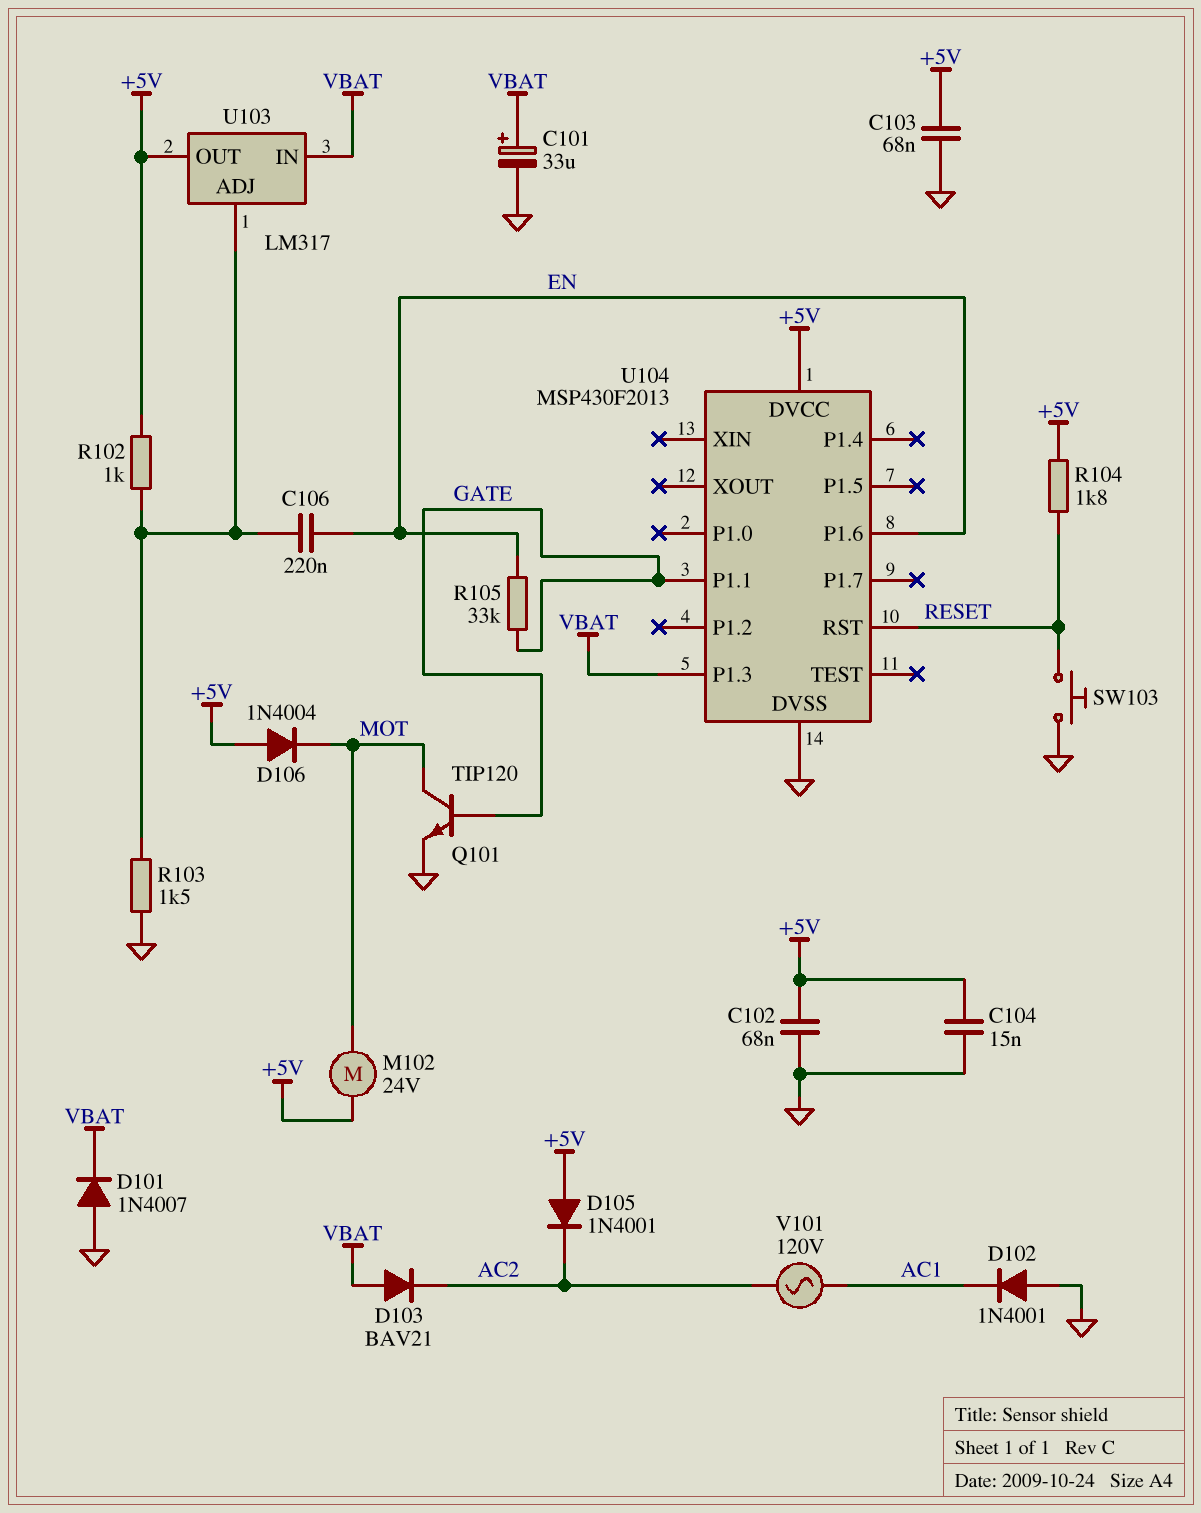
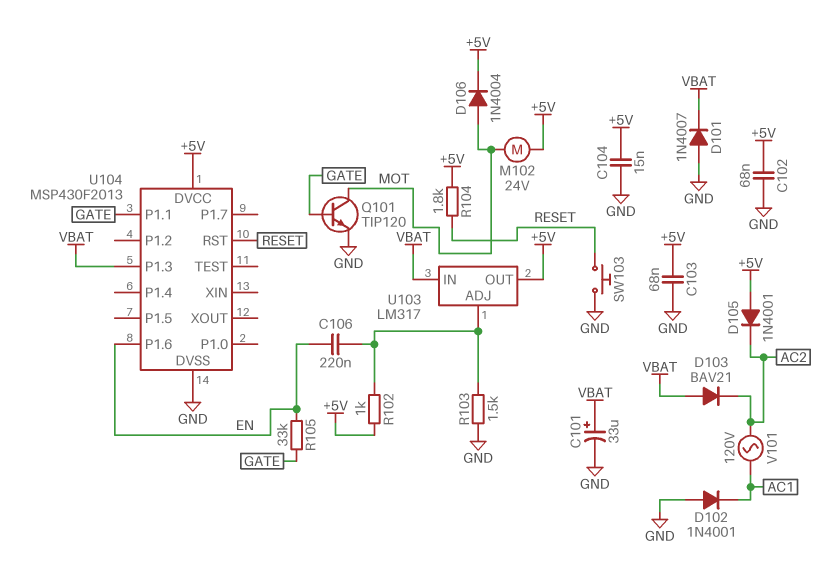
D106: diode 1N4004 (A +5V, K MOT) -> diode 1N4004 (A MOT, K +5V)

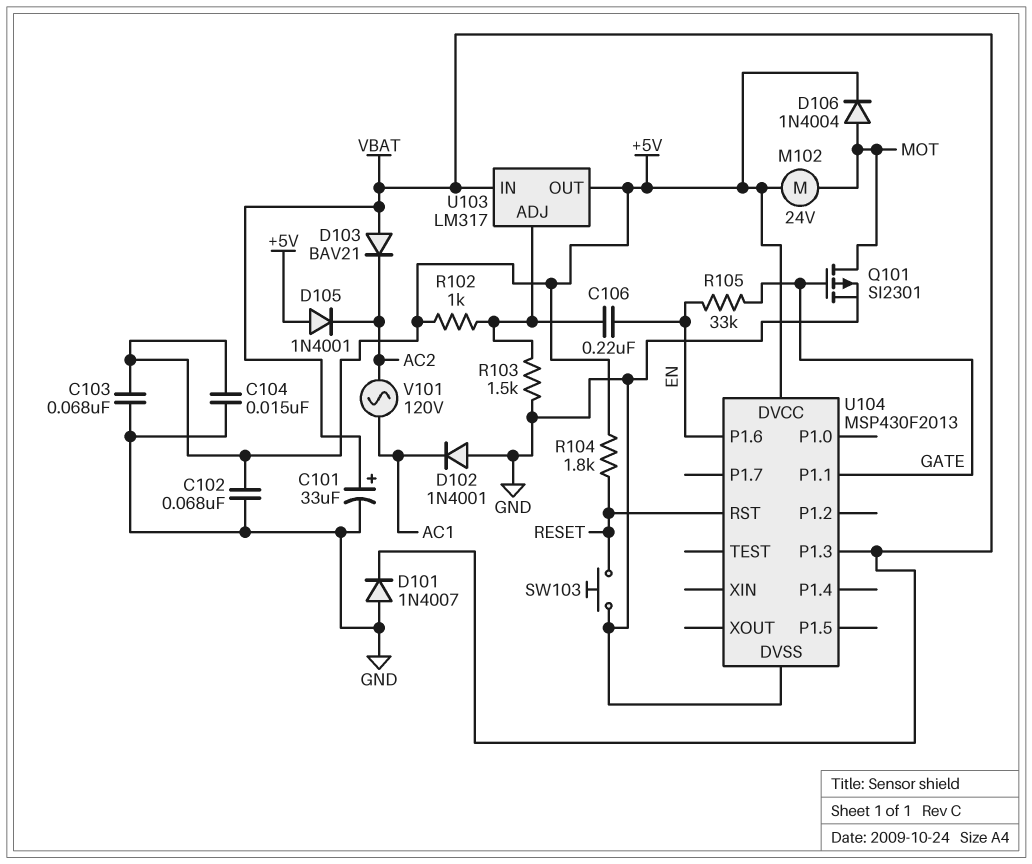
Q101: NPN TIP120 (B GATE, C MOT, E GND) -> PMOS SI2301 (G GATE, D MOT, S GND)

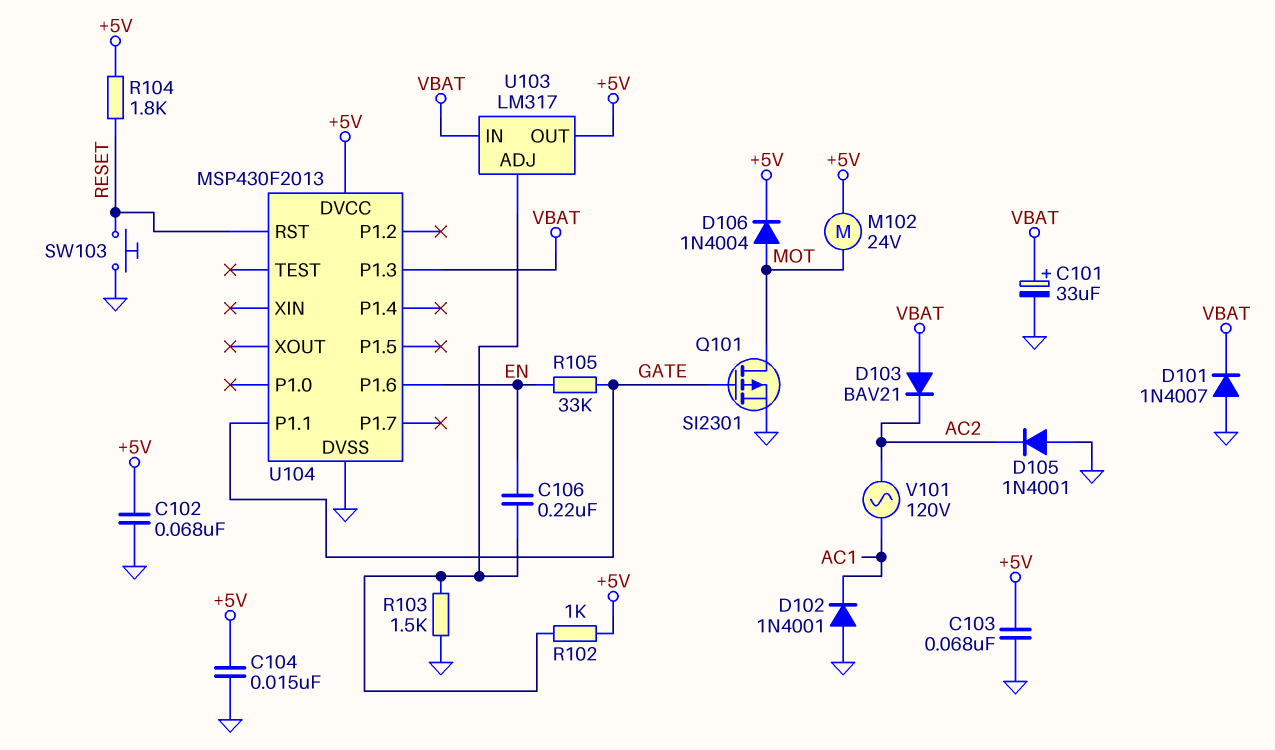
D105: diode 1N4001 (A +5V, K AC2) -> diode 1N4001 (A GND, K AC2)

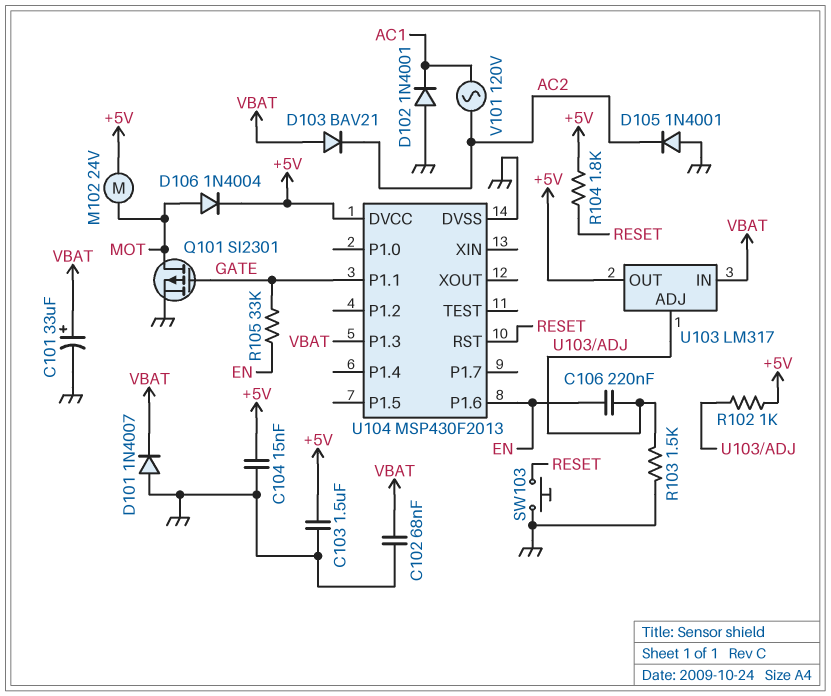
C102: 68nF (+5V, GND) -> 68nF (GND, VBAT)
C103: 68nF (+5V, GND) -> 1.5uF (+5V, GND)

